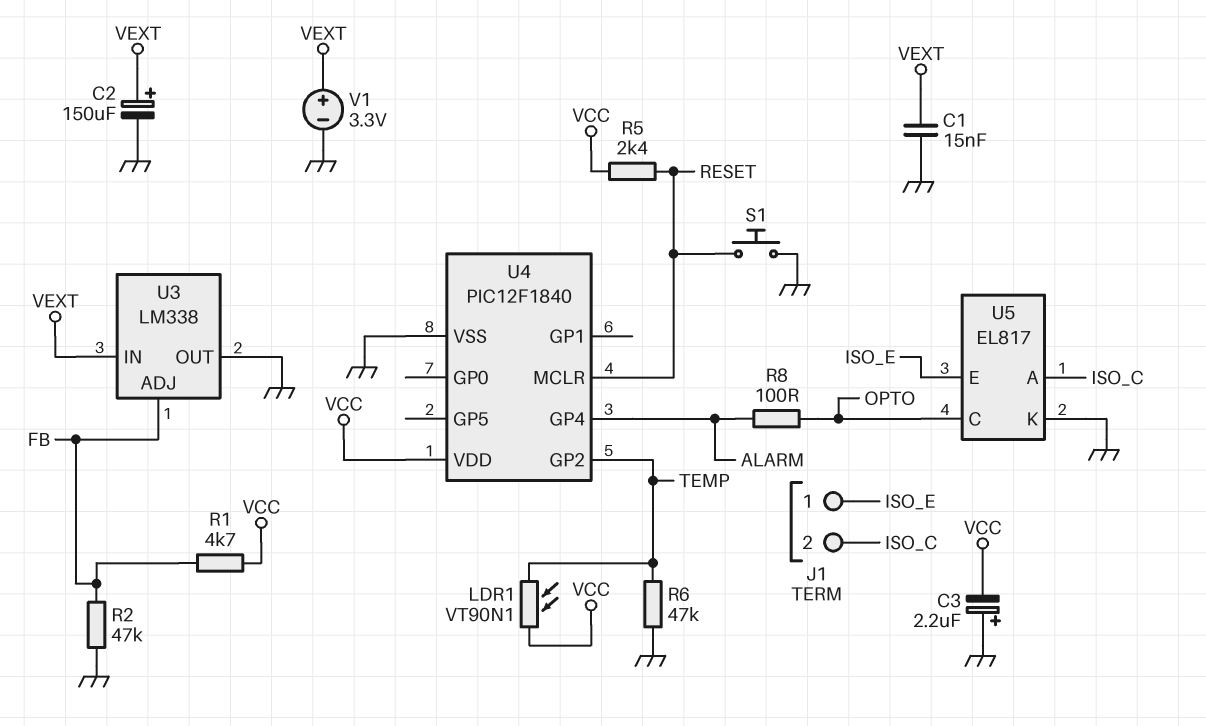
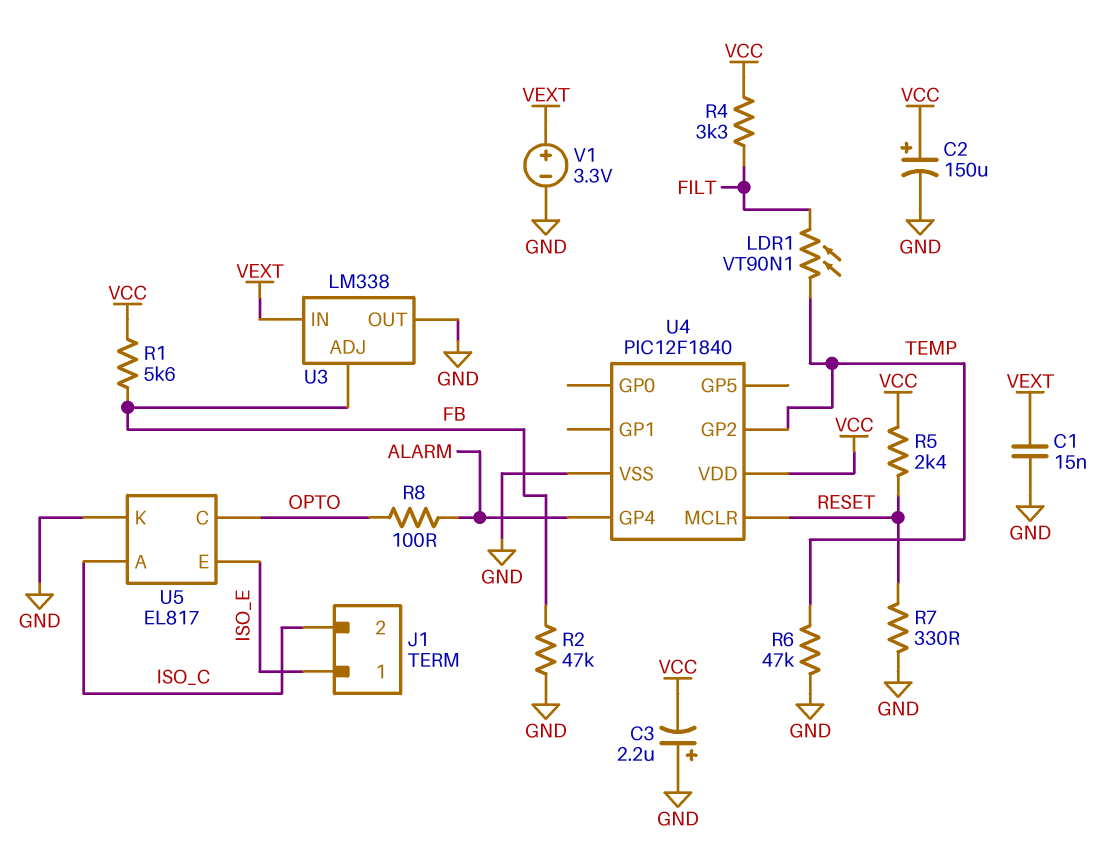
C2: 150uF (plus VEXT, minus GND) -> 150uF (plus VCC, minus GND)
LDR1: VT90N1 (TEMP, VCC) -> VT90N1 (FILT, TEMP)
R1: 4.7k (FB, VCC) -> 5.6k (FB, VCC)
R4: none -> 3.3k (FILT, VCC)
R7: none -> 330 (GND, RESET)
S1: button (GND, RESET) -> none

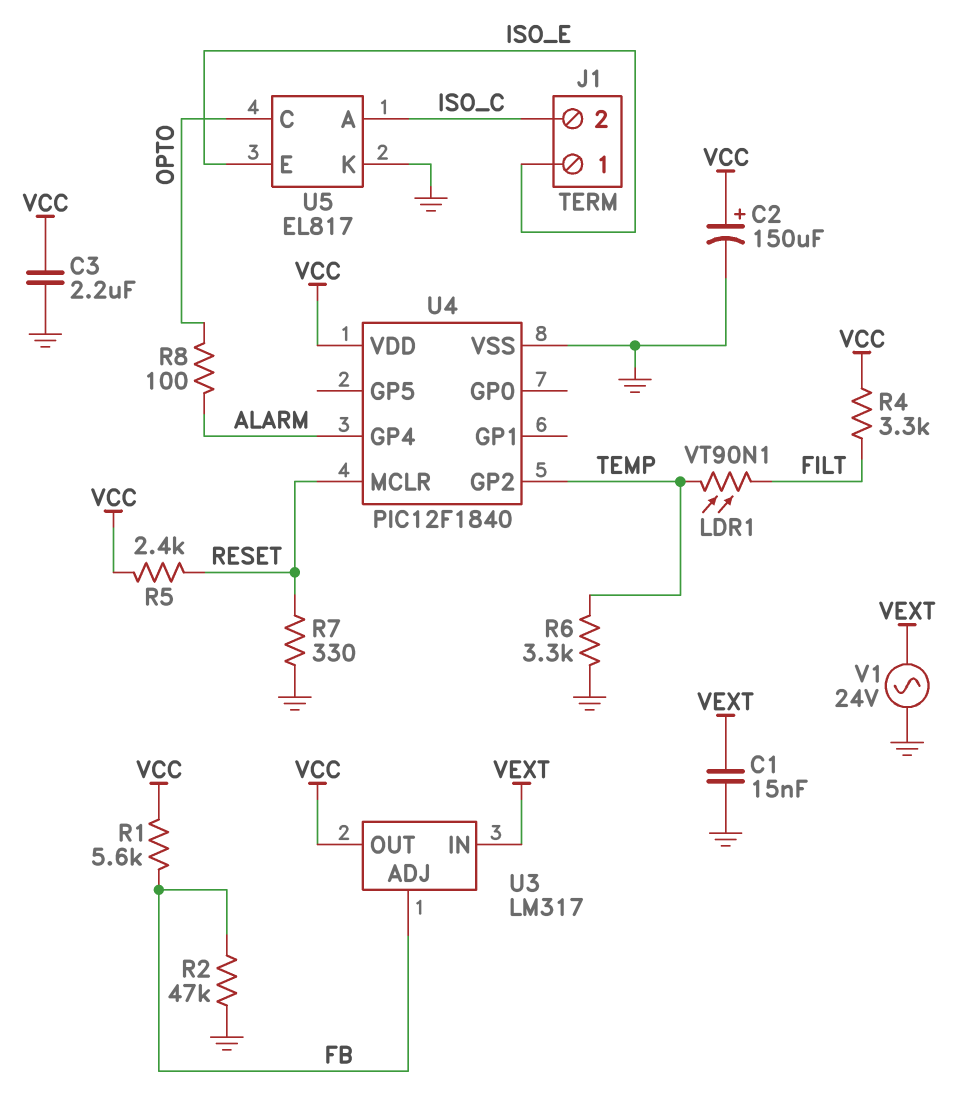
C3: 2.2uF (plus GND, minus VCC) -> 2.2uF (GND, VCC)
R6: 47k (GND, TEMP) -> 3.3k (GND, TEMP)
U3: LM338 -> LM317
U3 pin OUT: GND -> VCC
V1: 3.3V (plus VEXT, minus GND) -> AC 24V (GND, VEXT)

